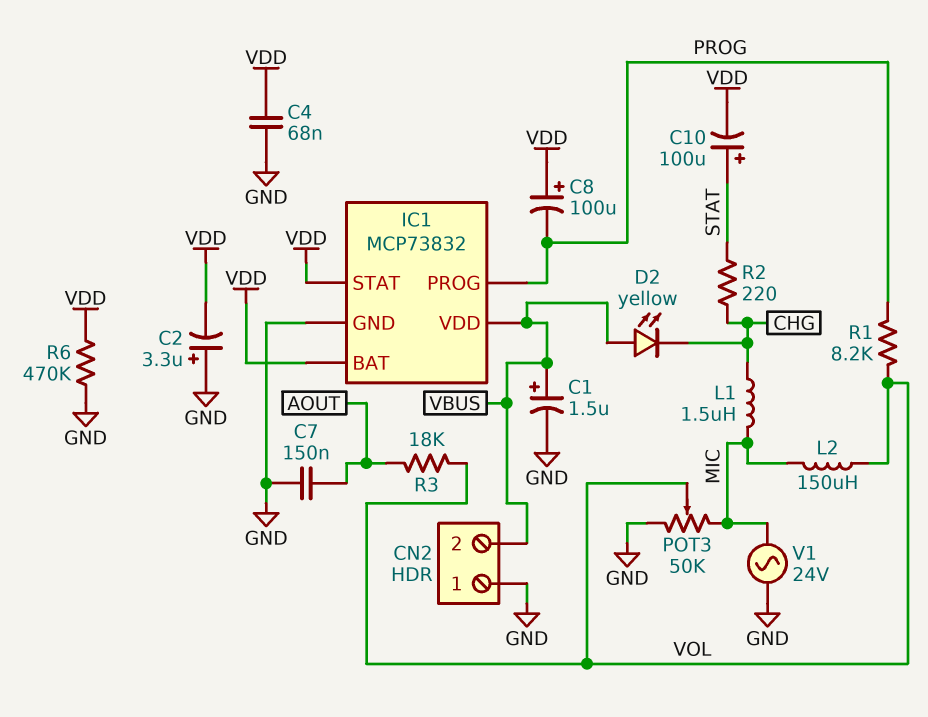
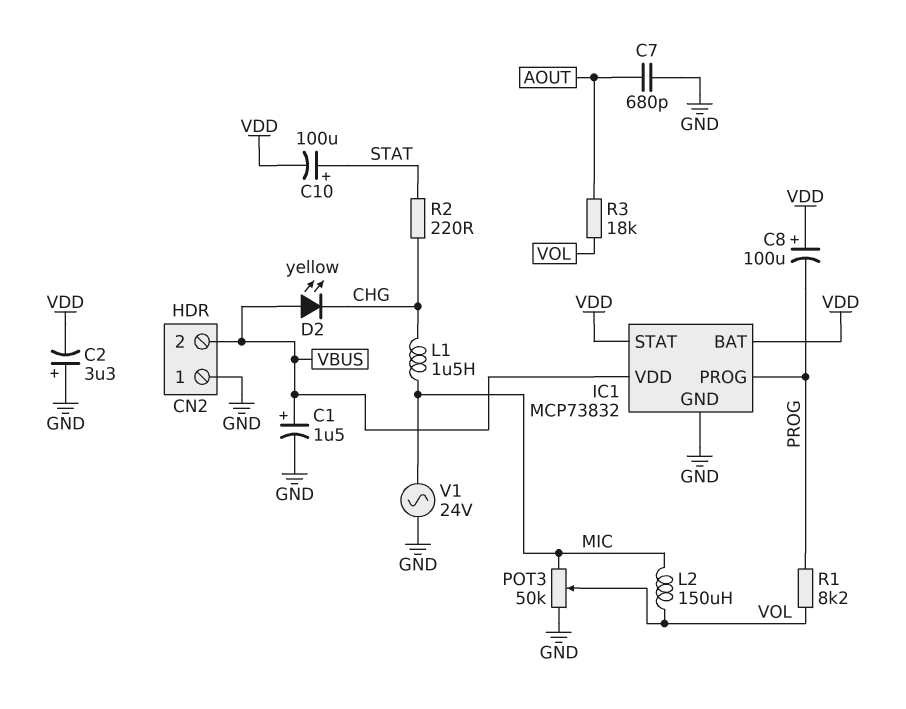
C4: 68nF (GND, VDD) -> none
C7: 150nF (AOUT, GND) -> 680pF (AOUT, GND)
R6: 470k (GND, VDD) -> none

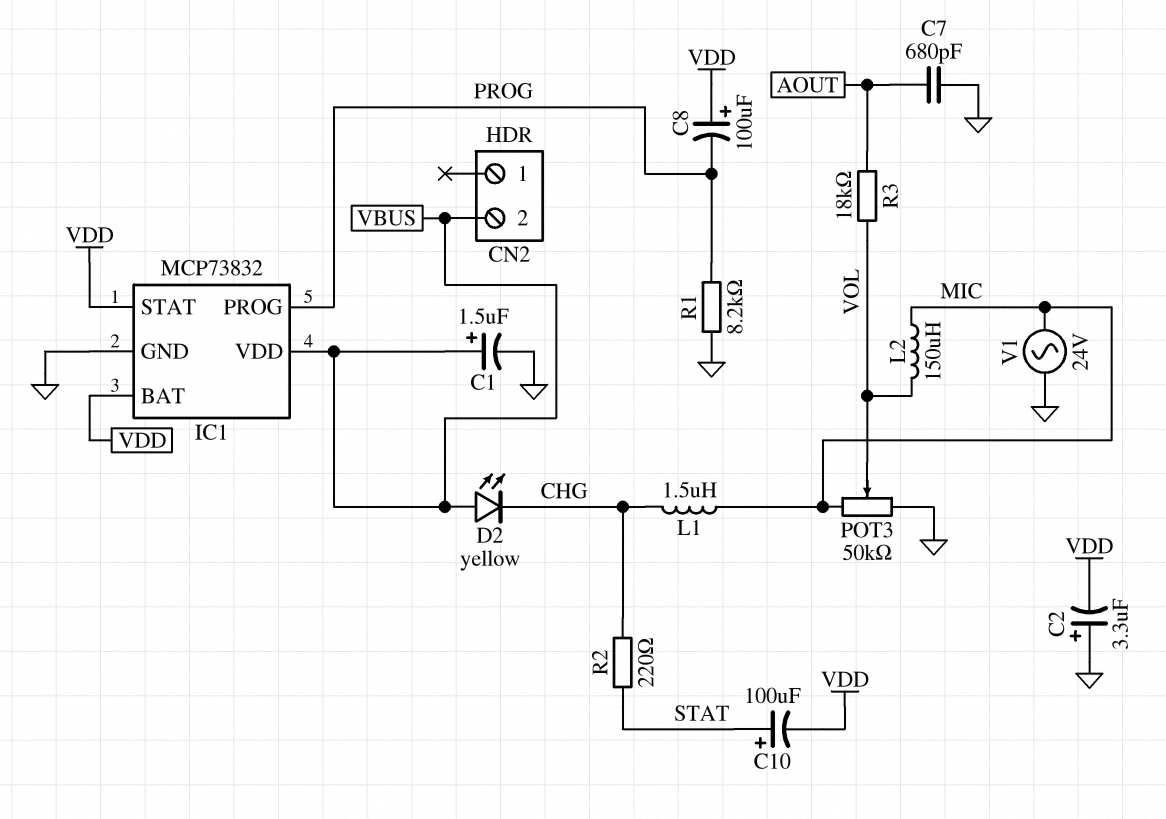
CN2 pin 1: GND -> none
R1: 8.2k (PROG, VOL) -> 8.2k (GND, PROG)

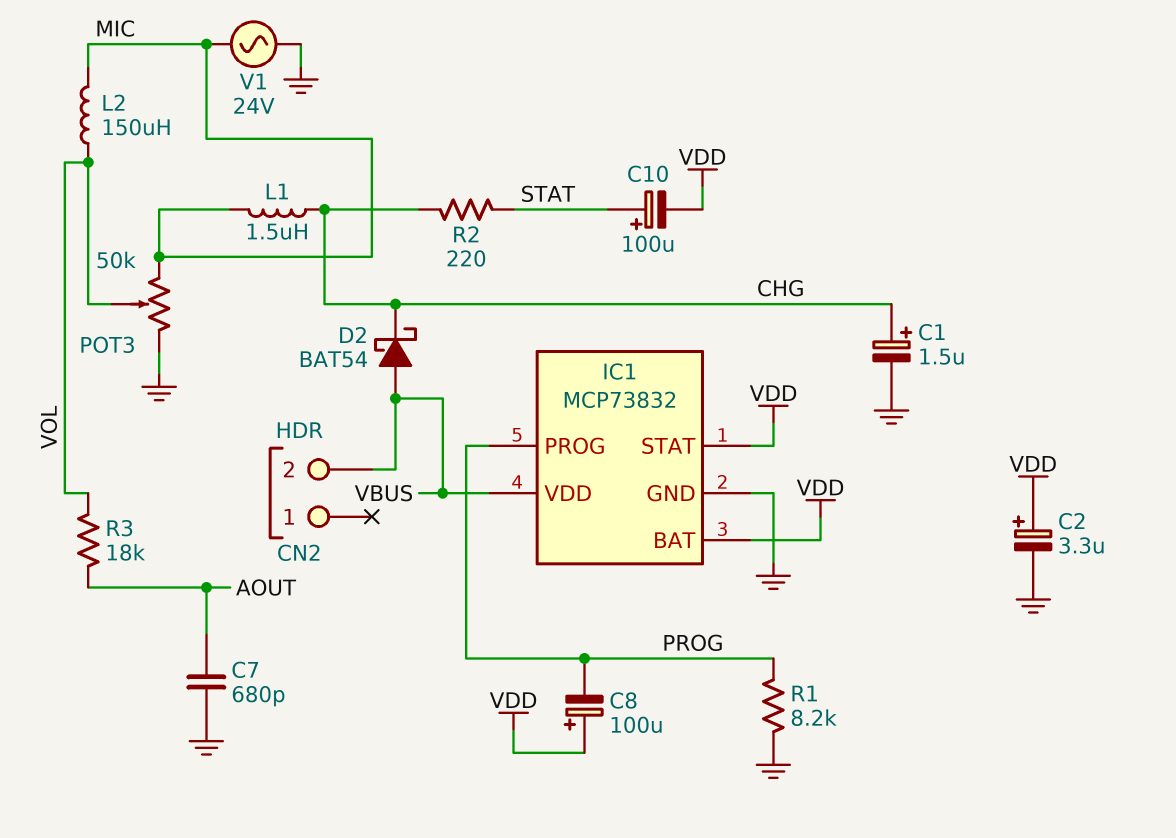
C1: 1.5uF (plus VBUS, minus GND) -> 1.5uF (plus CHG, minus GND)
C2: 3.3uF (plus GND, minus VDD) -> 3.3uF (plus VDD, minus GND)
D2: LED yellow (A VBUS, K CHG) -> schottky BAT54 (A VBUS, K CHG)

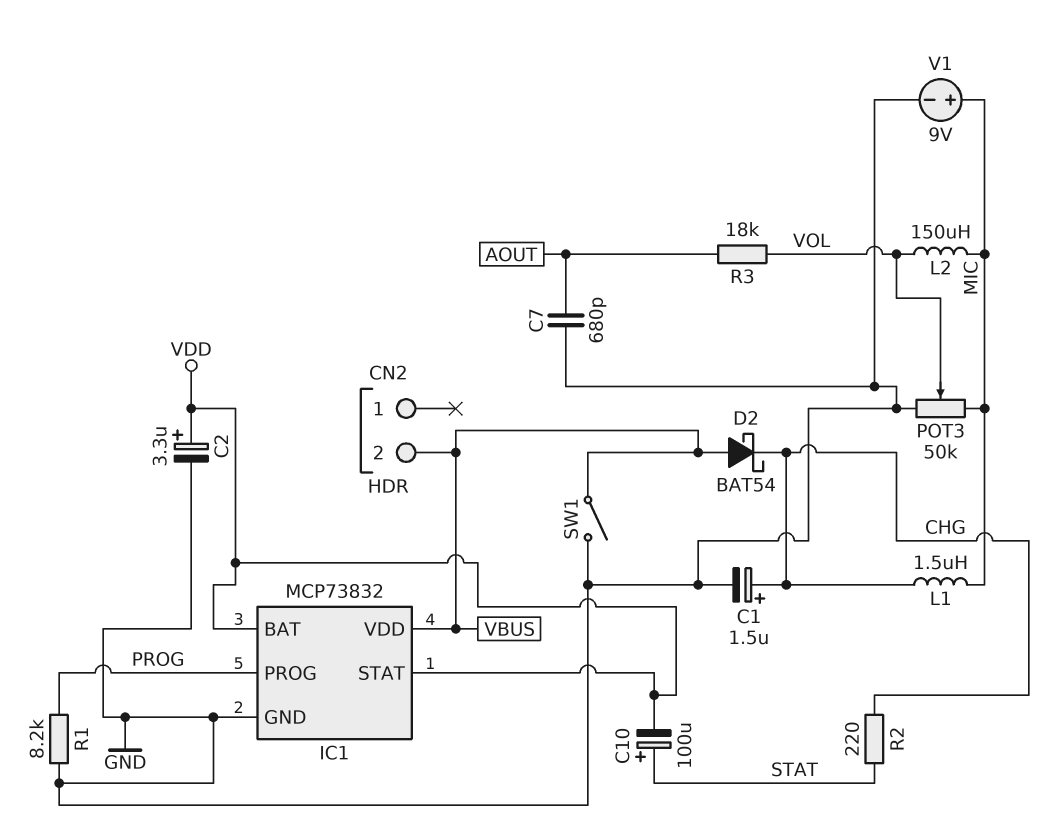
C8: 100uF (plus VDD, minus PROG) -> none
SW1: none -> switch (GND, VBUS)
V1: AC 24V (GND, MIC) -> 9V (plus MIC, minus GND)

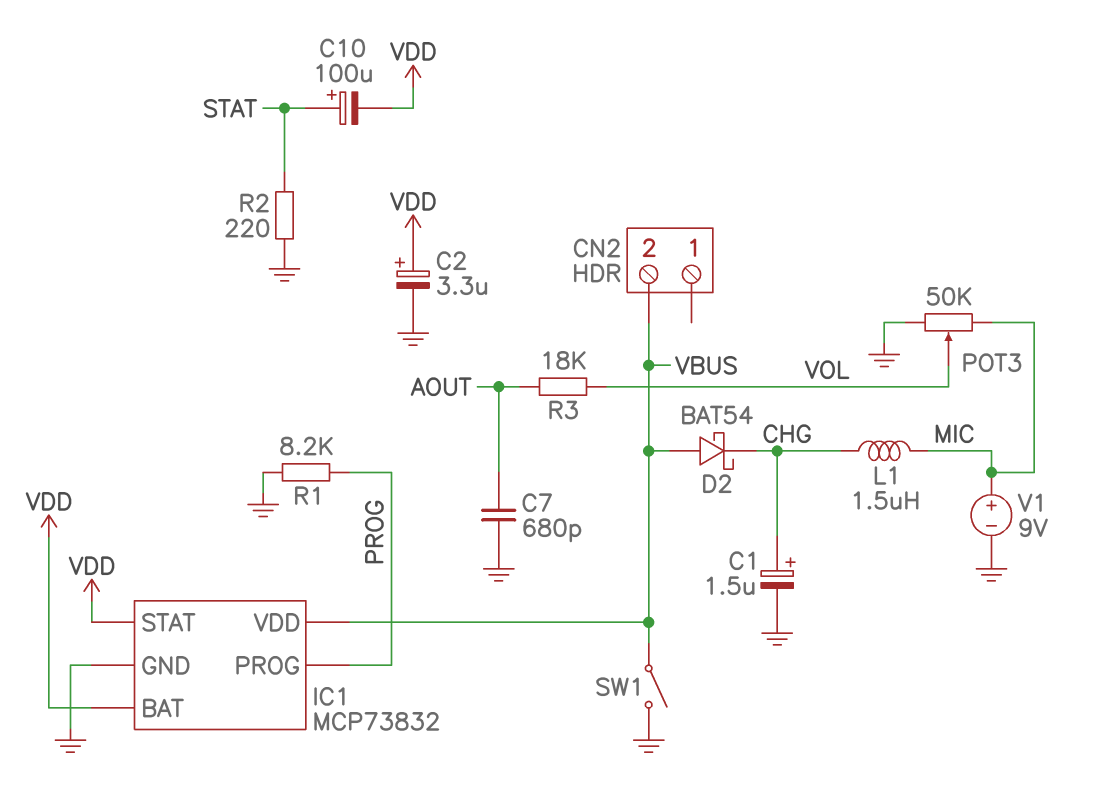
L2: 150uH (MIC, VOL) -> none
R2: 220 (CHG, STAT) -> 220 (GND, STAT)

